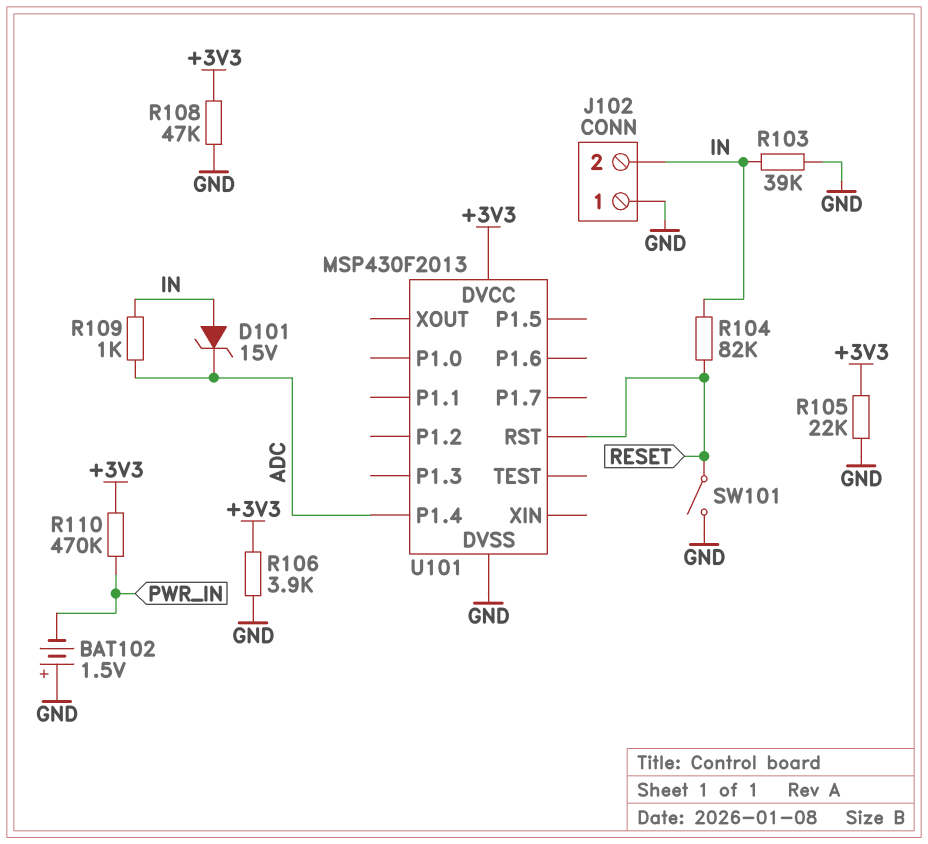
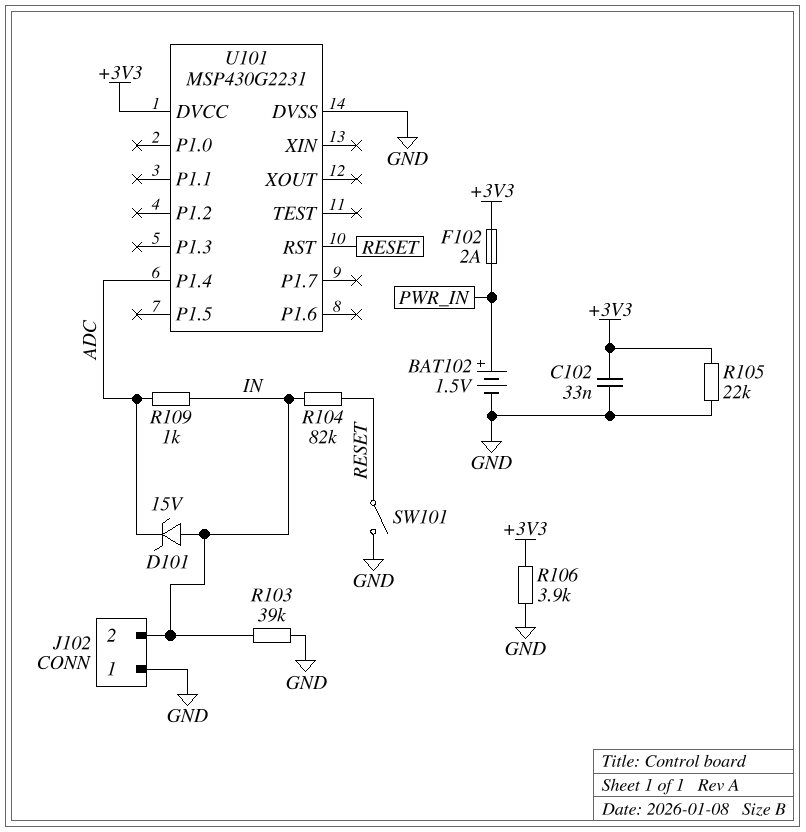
BAT102: 1.5V (plus GND, minus PWR_IN) -> 1.5V (plus PWR_IN, minus GND)
C102: none -> 33nF (+3V3, GND)
F102: none -> 2A (+3V3, PWR_IN)
R108: 47k (+3V3, GND) -> none
R110: 470k (+3V3, PWR_IN) -> none
U101: MSP430F2013 -> MSP430G2231

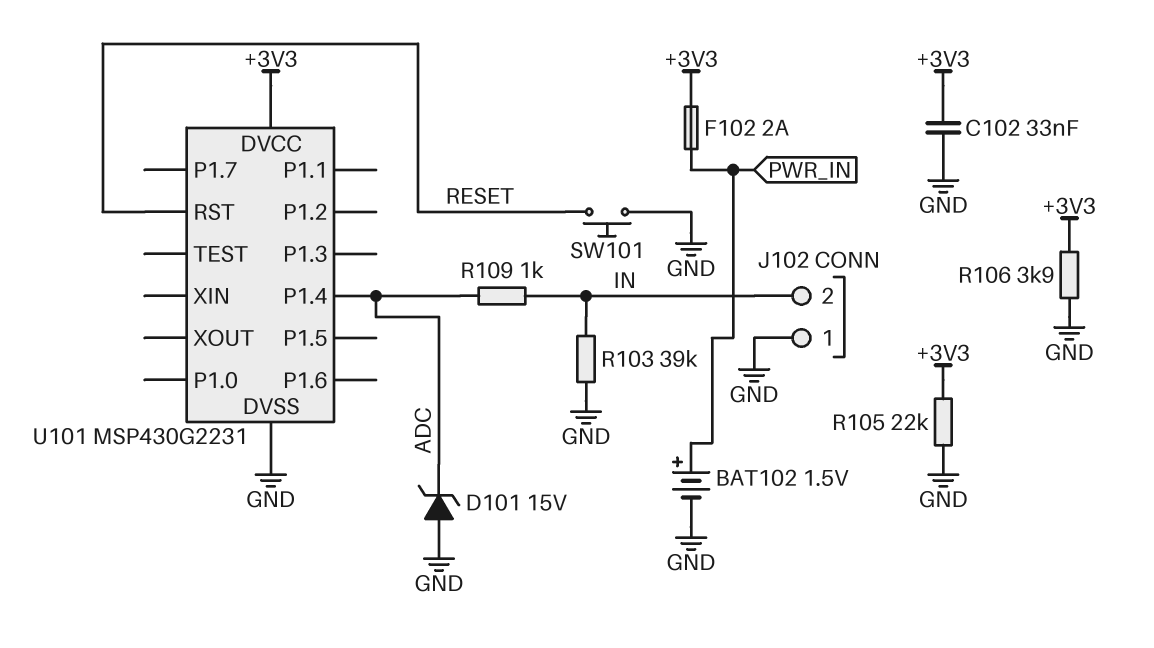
D101: zener 15V (A IN, K ADC) -> zener 15V (A GND, K ADC)
R104: 82k (IN, RESET) -> none
SW101: switch (GND, RESET) -> button (GND, RESET)

